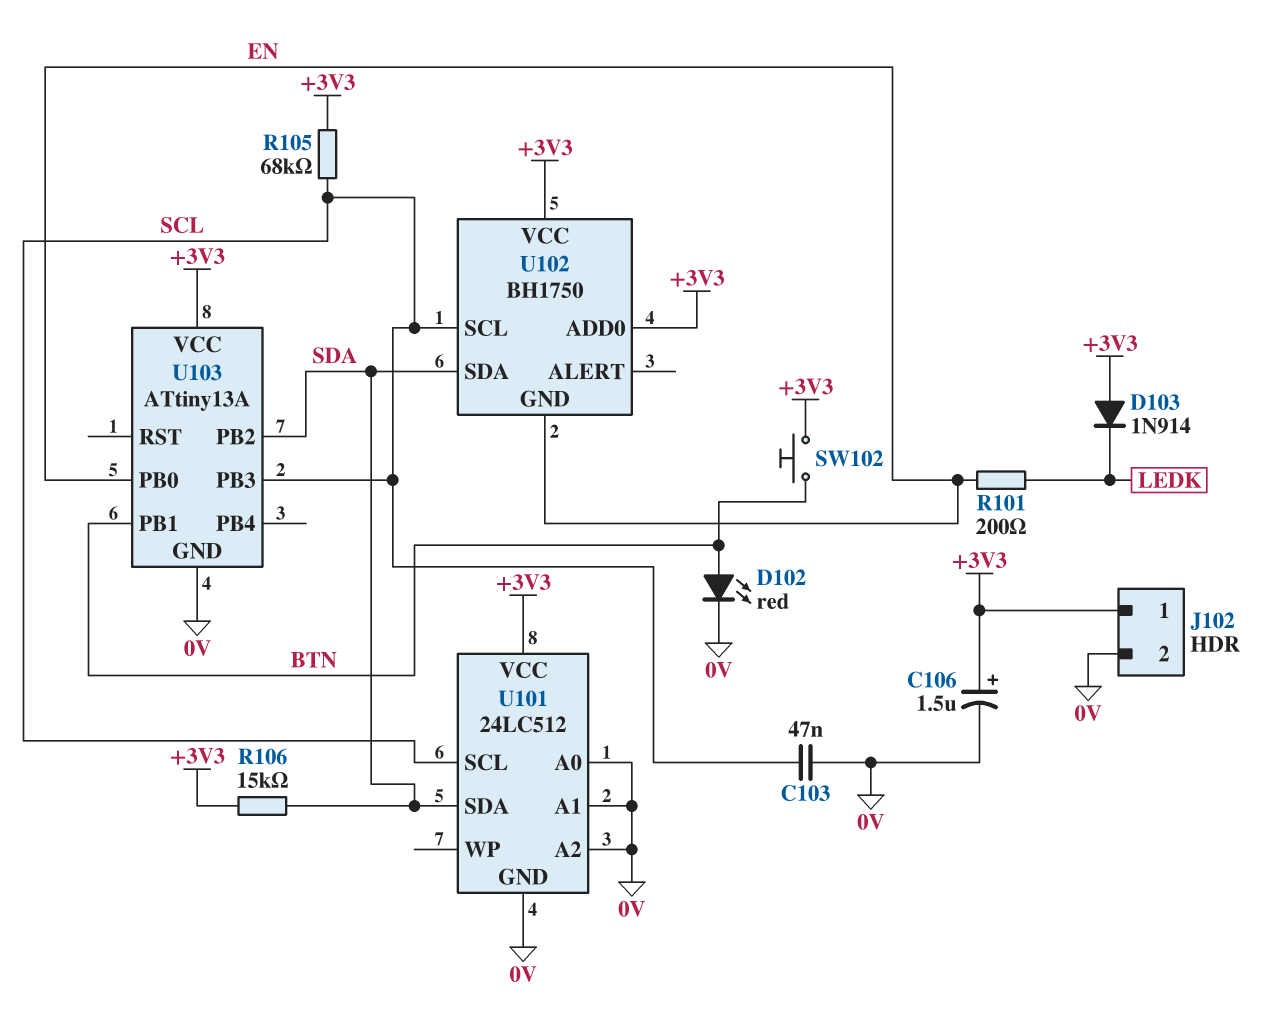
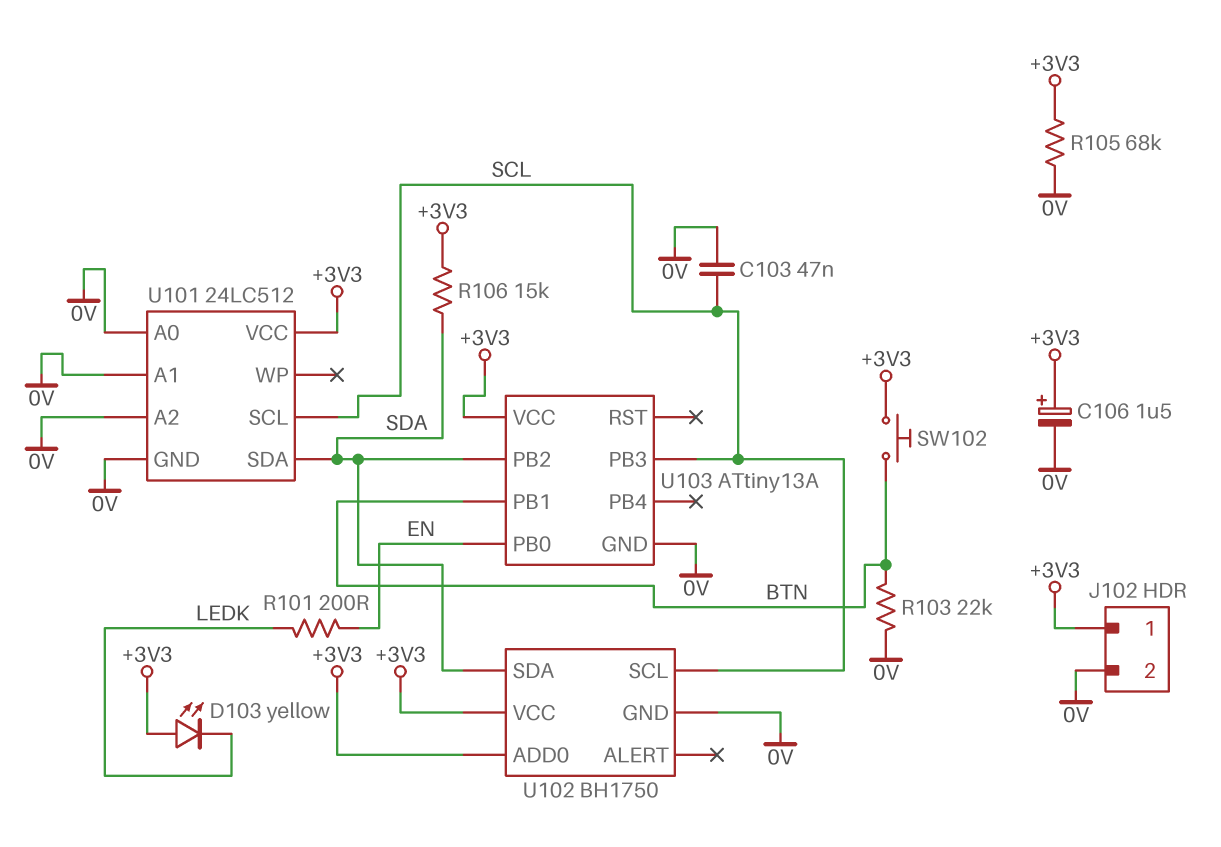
D102: LED red (A BTN, K 0V) -> none
D103: diode 1N914 (A +3V3, K LEDK) -> LED yellow (A +3V3, K LEDK)
R103: none -> 22k (0V, BTN)
R105: 68k (+3V3, SCL) -> 68k (+3V3, 0V)
U102 pin GND: EN -> 0V

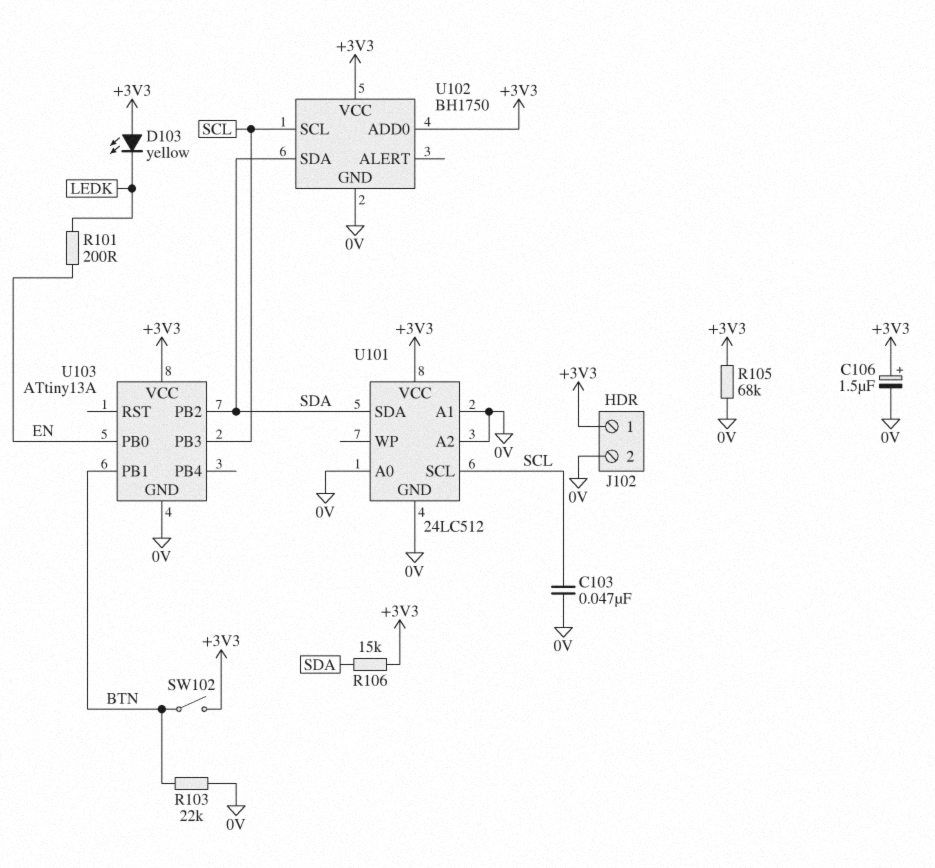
SW102: button (+3V3, BTN) -> switch (+3V3, BTN)

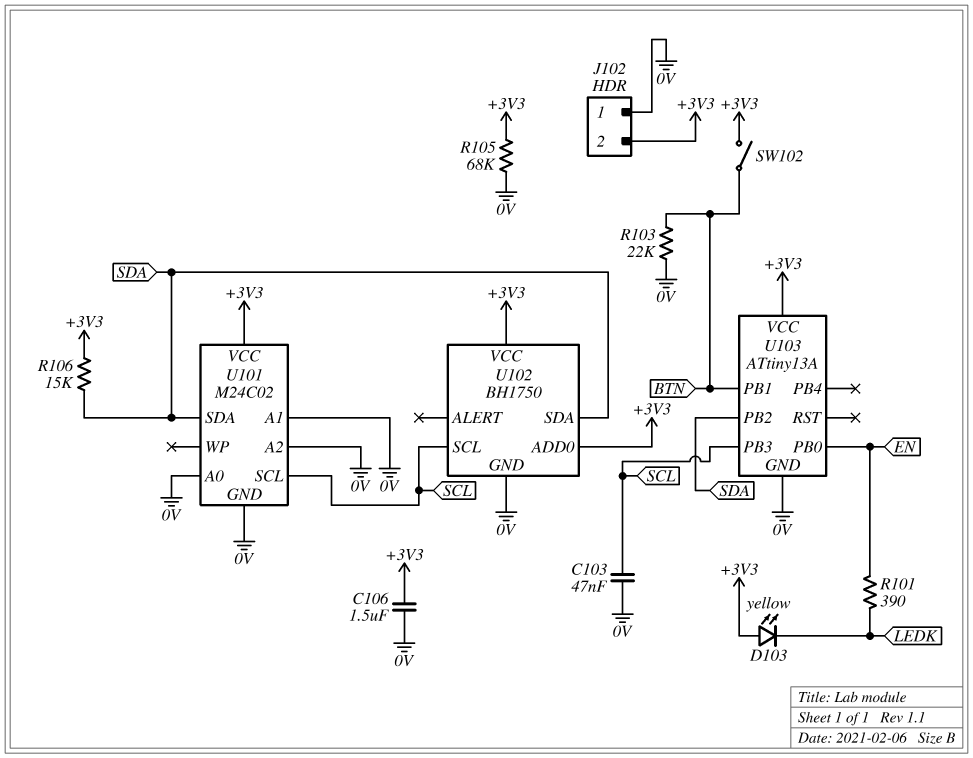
C106: 1.5uF (plus +3V3, minus 0V) -> 1.5uF (+3V3, 0V)
J102 pin 1: +3V3 -> 0V
J102 pin 2: 0V -> +3V3
R101: 200 (EN, LEDK) -> 390 (EN, LEDK)
U101: 24LC512 -> M24C02

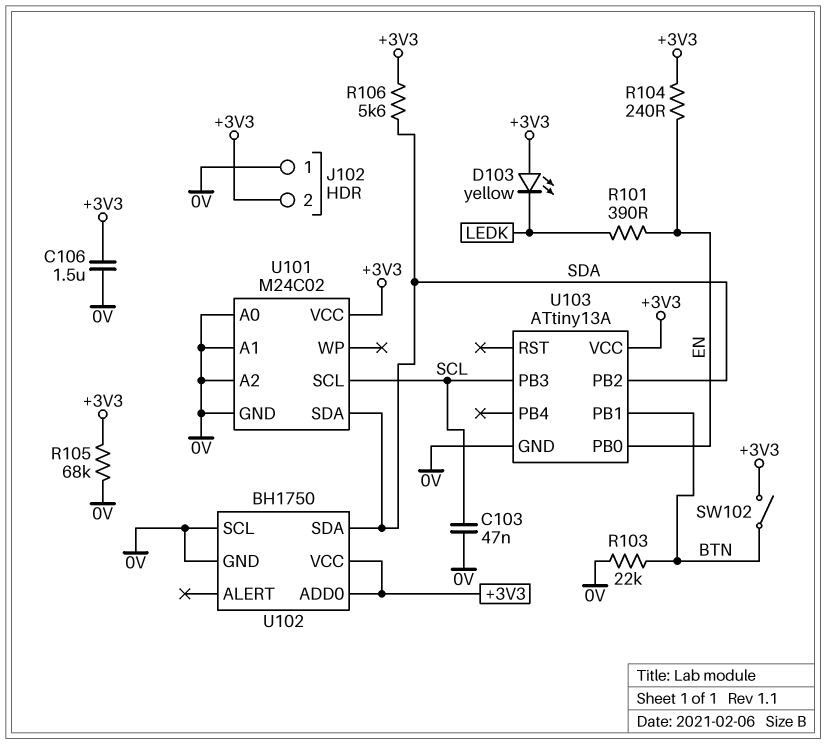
R104: none -> 240 (+3V3, EN)
R106: 15k (+3V3, SDA) -> 5.6k (+3V3, SDA)
U102 pin SCL: SCL -> 0V

